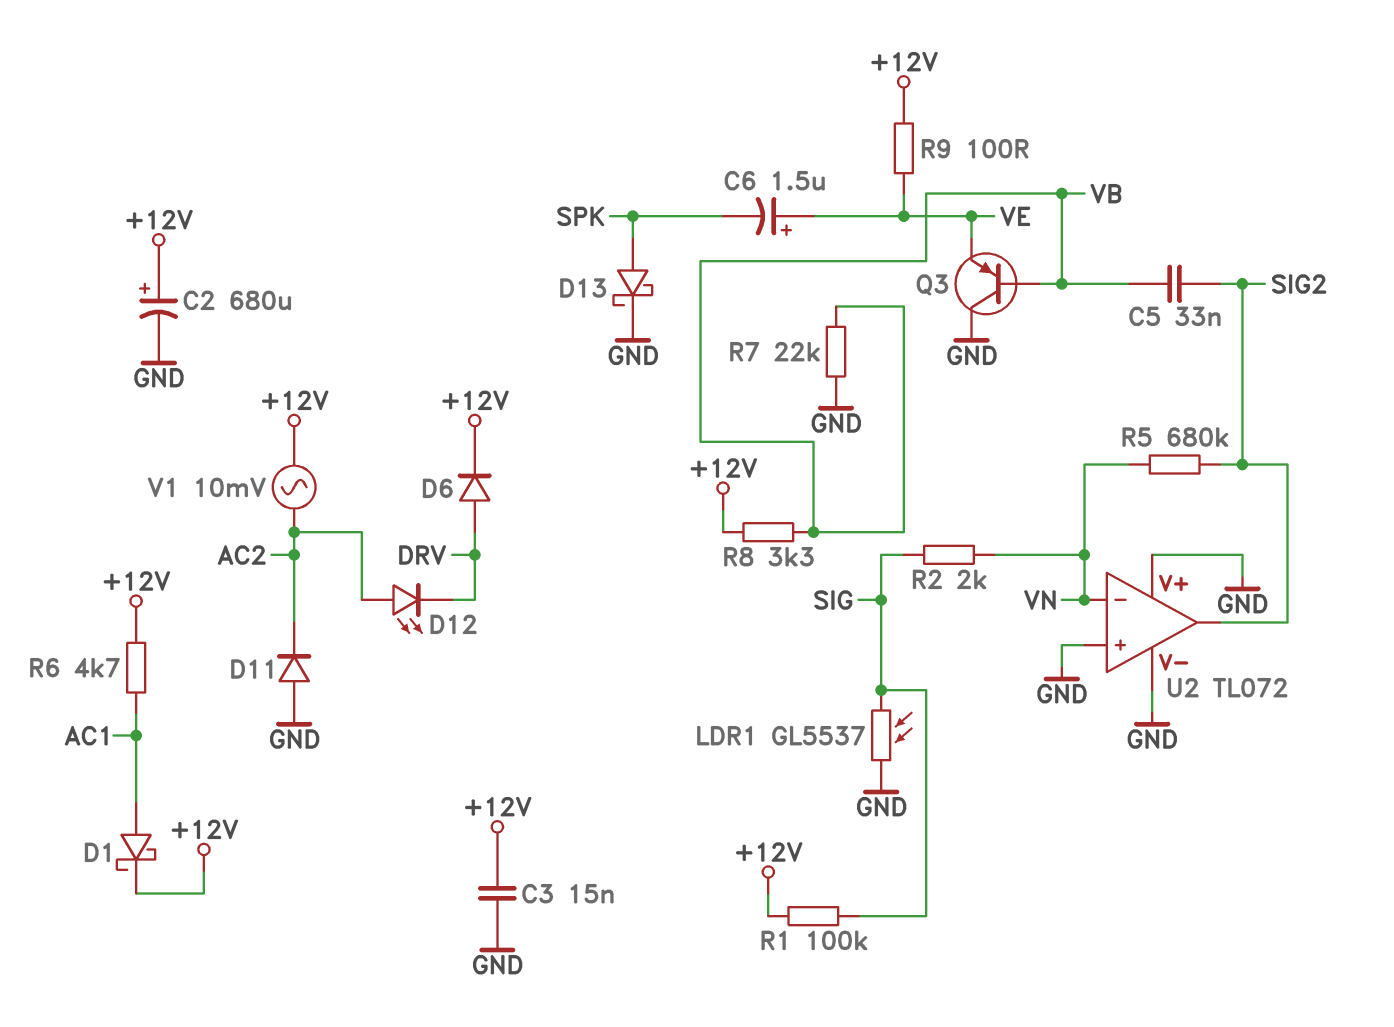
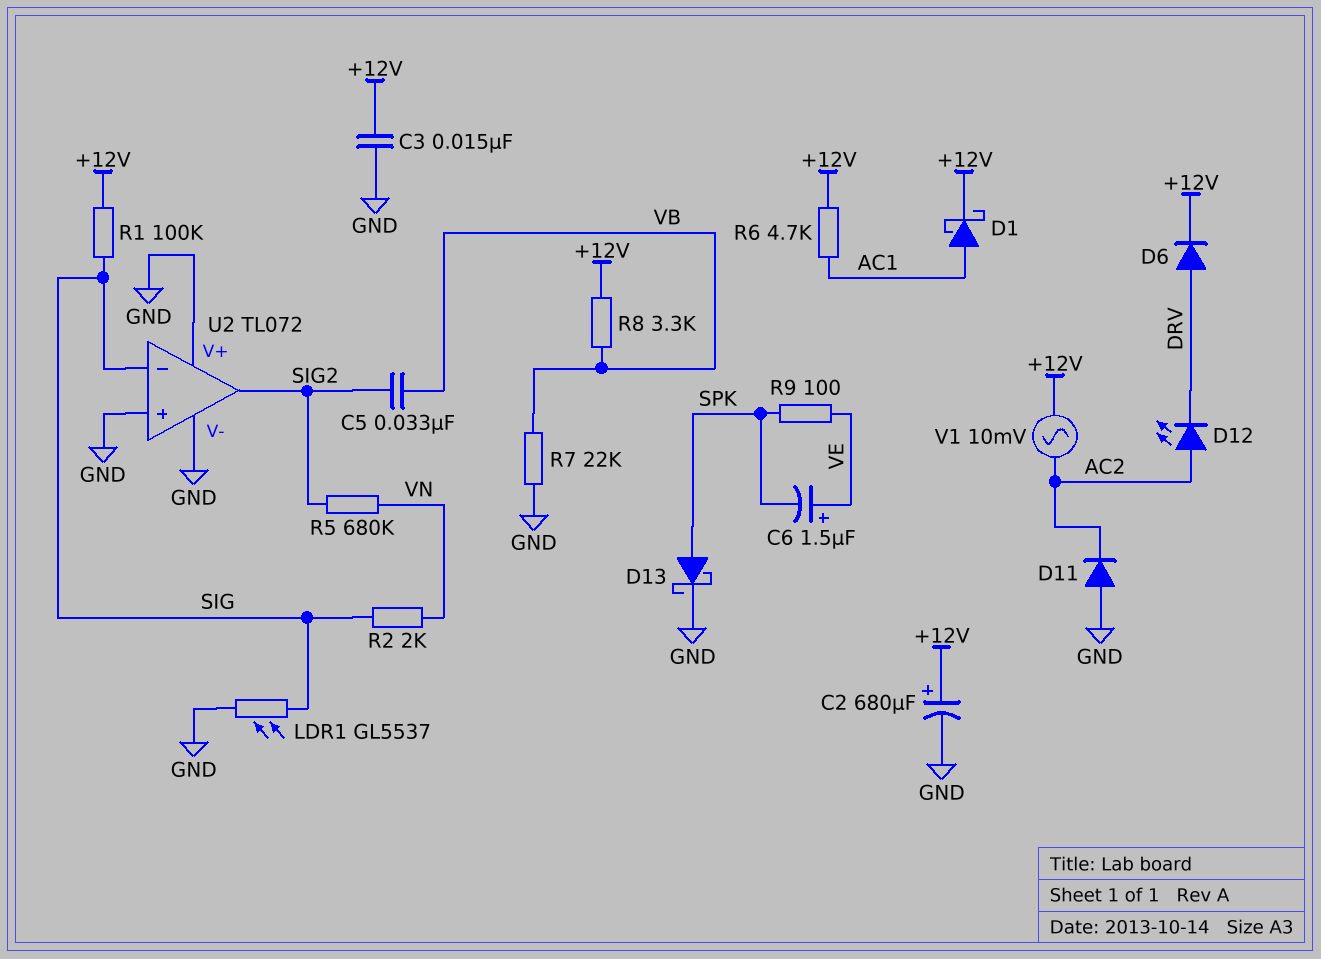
Q3: PNP (B VB, C GND, E VE) -> none
R9: 100 (+12V, VE) -> 100 (SPK, VE)
U2 pin in-: VN -> SIG

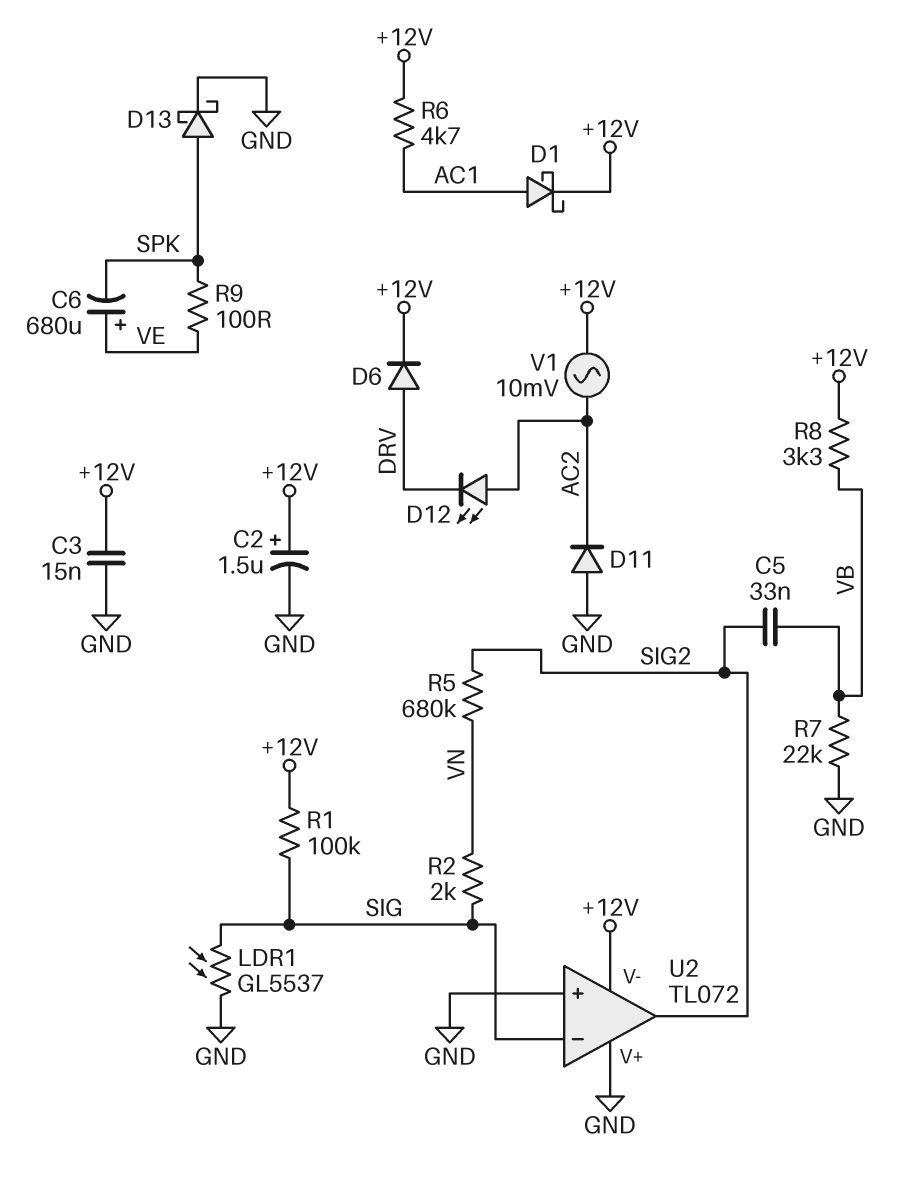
C2: 680uF (plus +12V, minus GND) -> 1.5uF (plus +12V, minus GND)
C6: 1.5uF (plus VE, minus SPK) -> 680uF (plus VE, minus SPK)
U2 pin V-: GND -> +12V

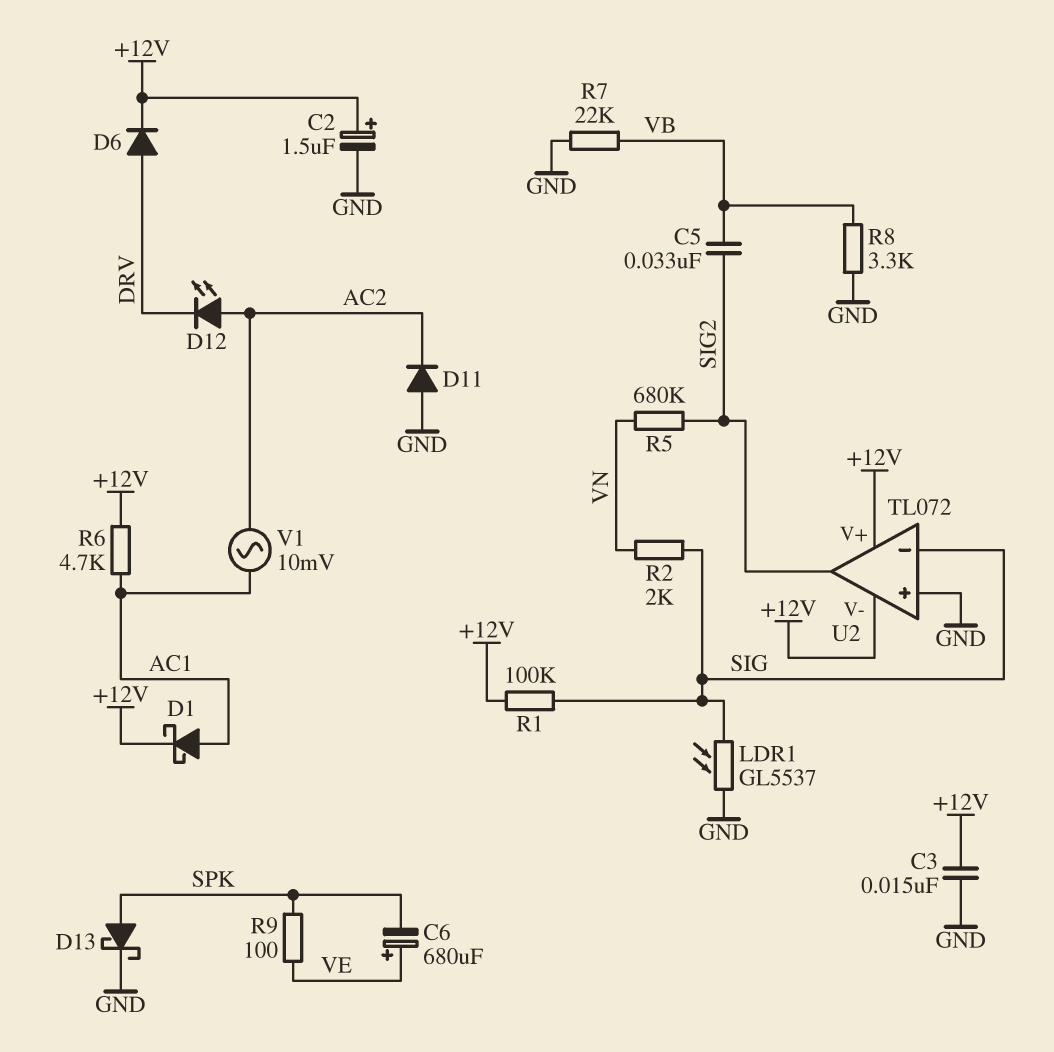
R8: 3.3k (+12V, VB) -> 3.3k (GND, VB)
U2 pin V+: GND -> +12V
V1: AC 10mV (+12V, AC2) -> AC 10mV (AC1, AC2)

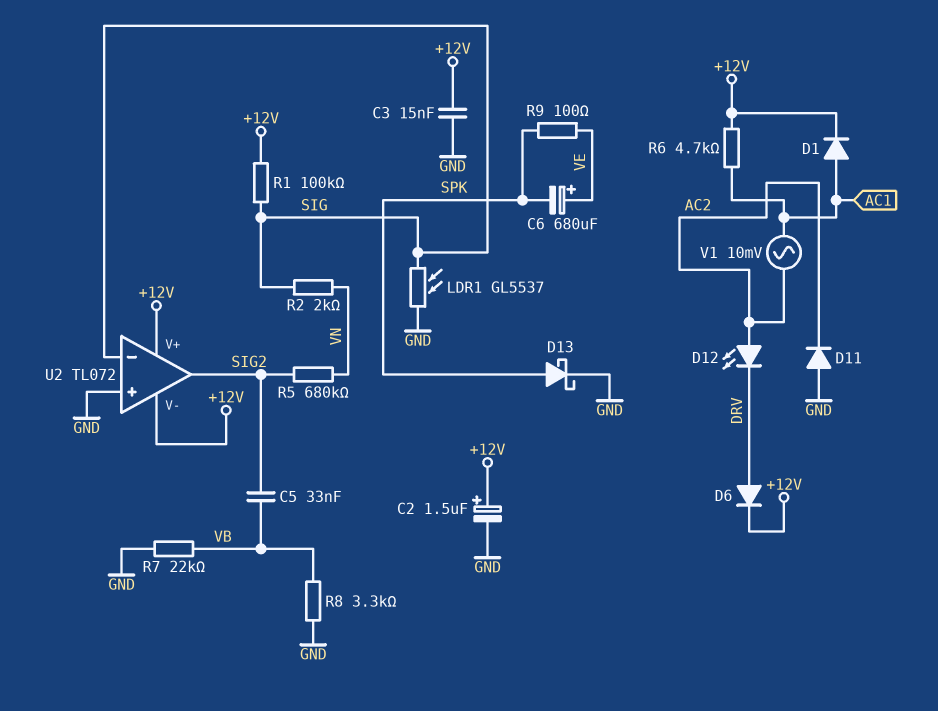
D1: schottky (A AC1, K +12V) -> diode (A AC1, K +12V)

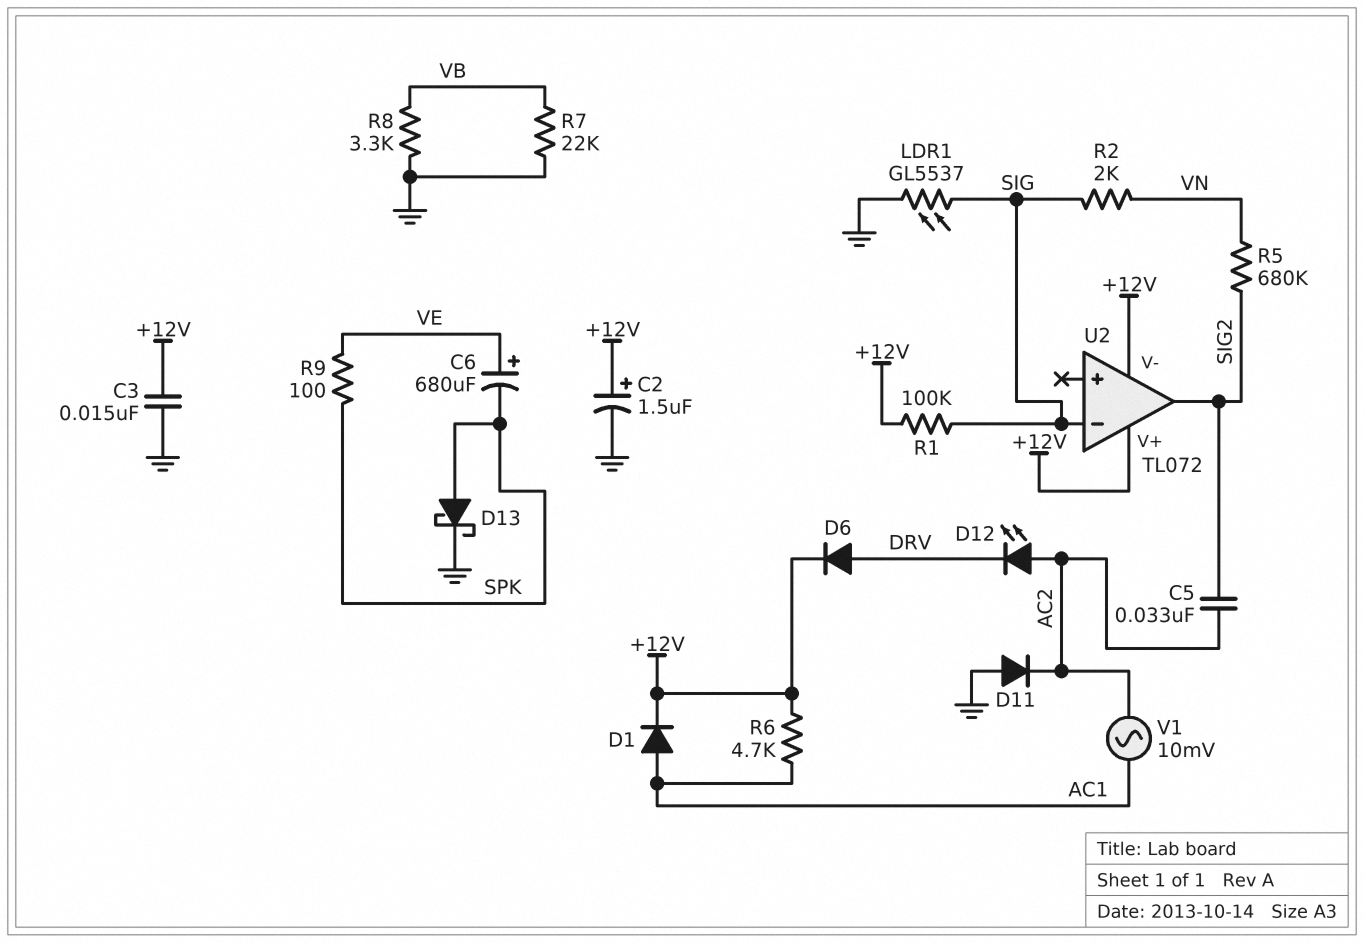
C5: 33nF (SIG2, VB) -> 33nF (AC2, SIG2)
U2 pin in+: GND -> none

